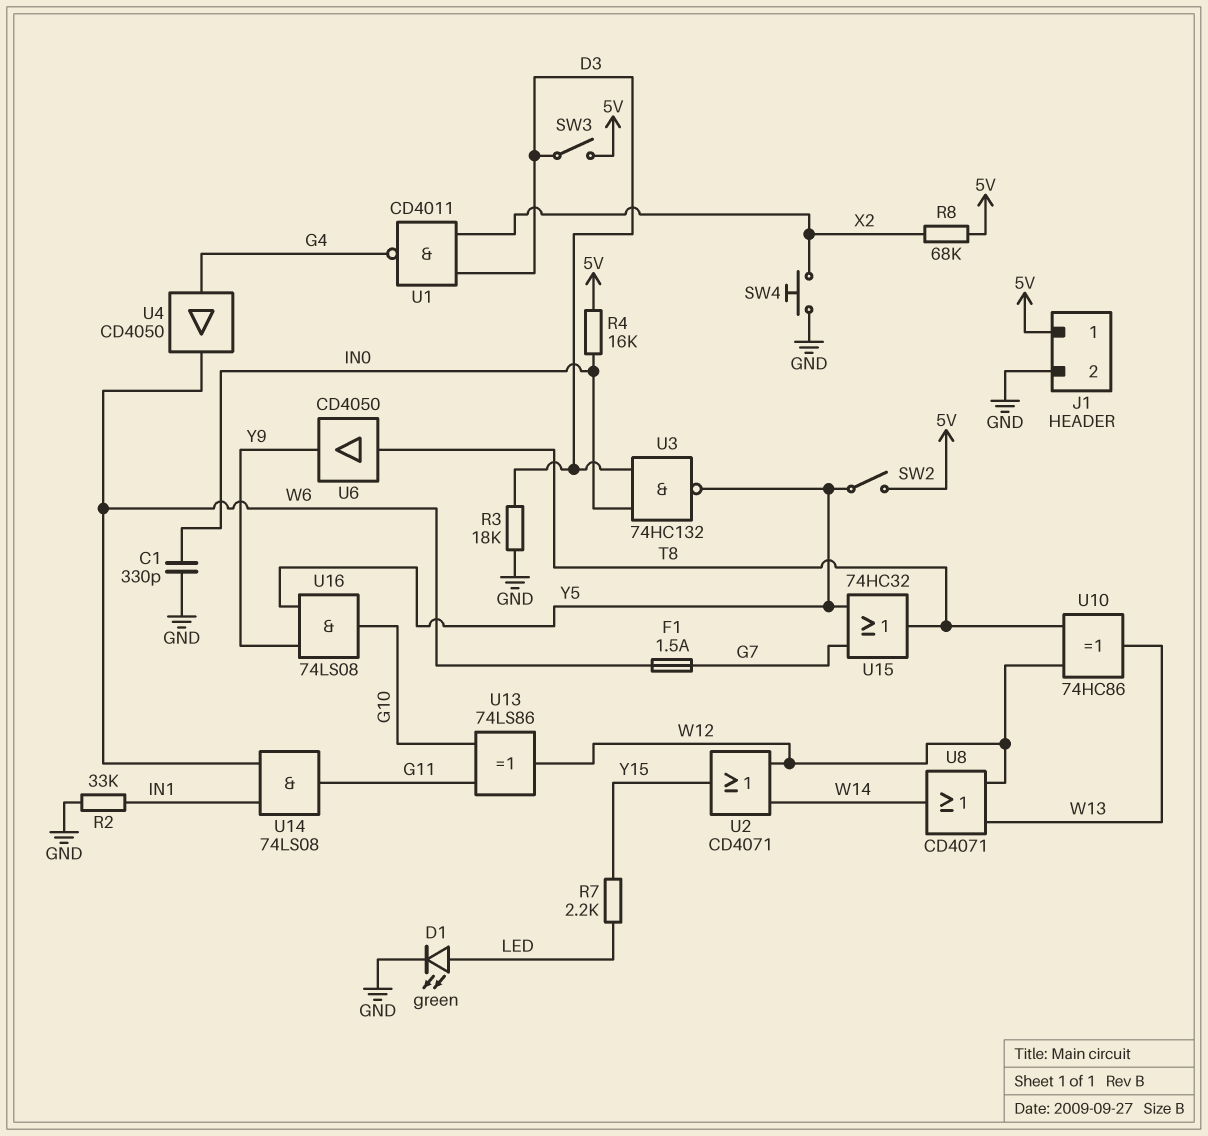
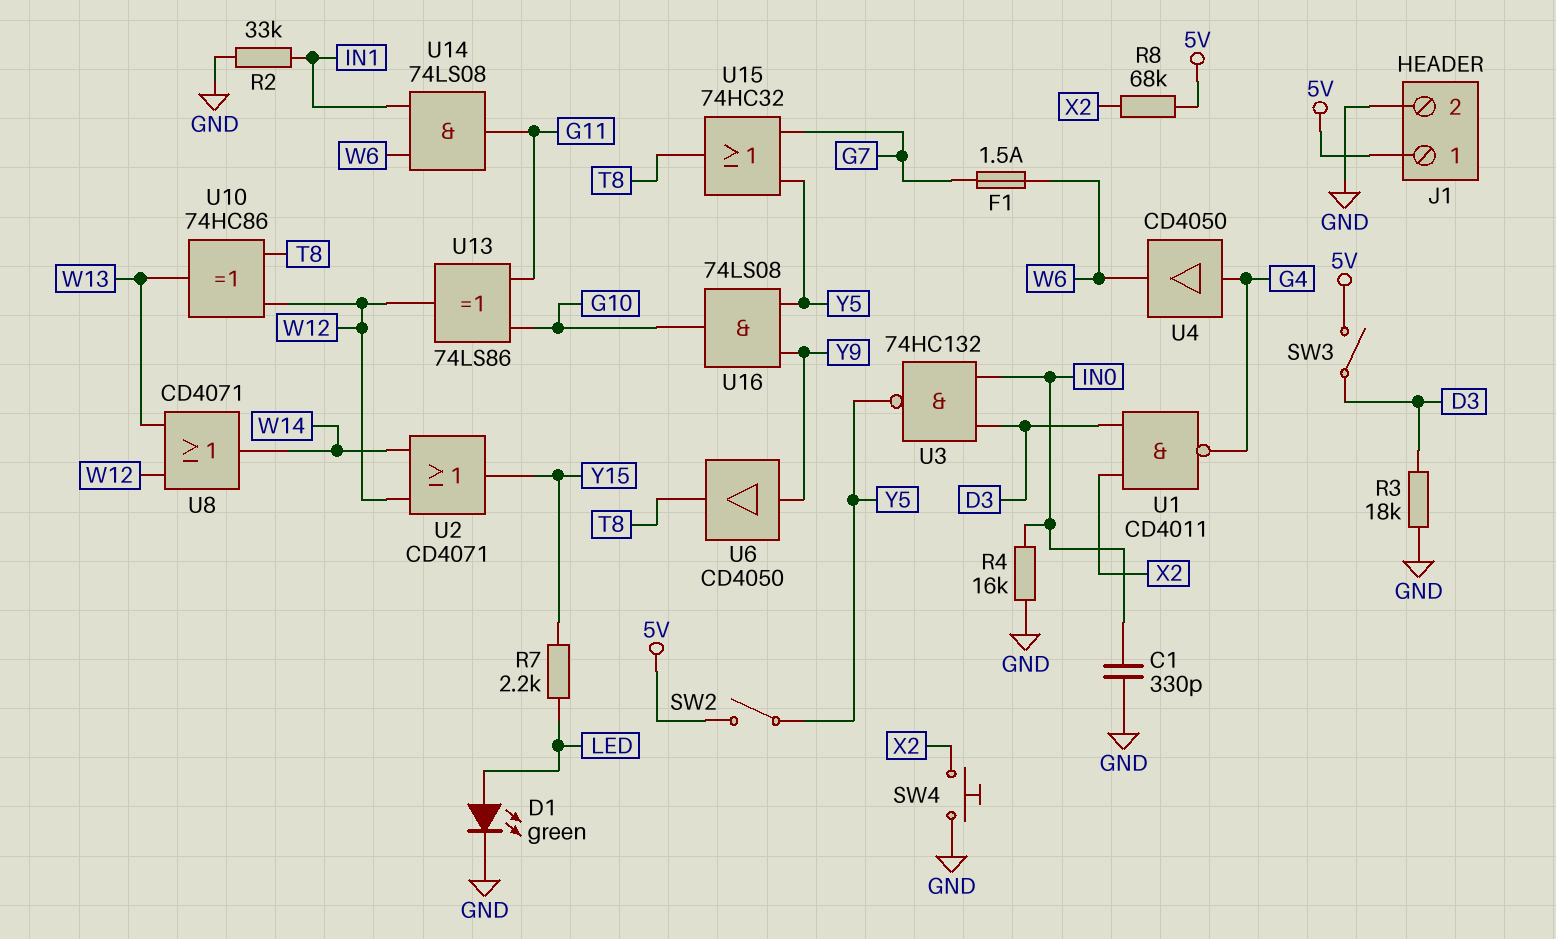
R4: 16k (5V, IN0) -> 16k (GND, IN0)
U6: buffer CD4050 (in T8, out Y9) -> buffer CD4050 (in Y9, out T8)

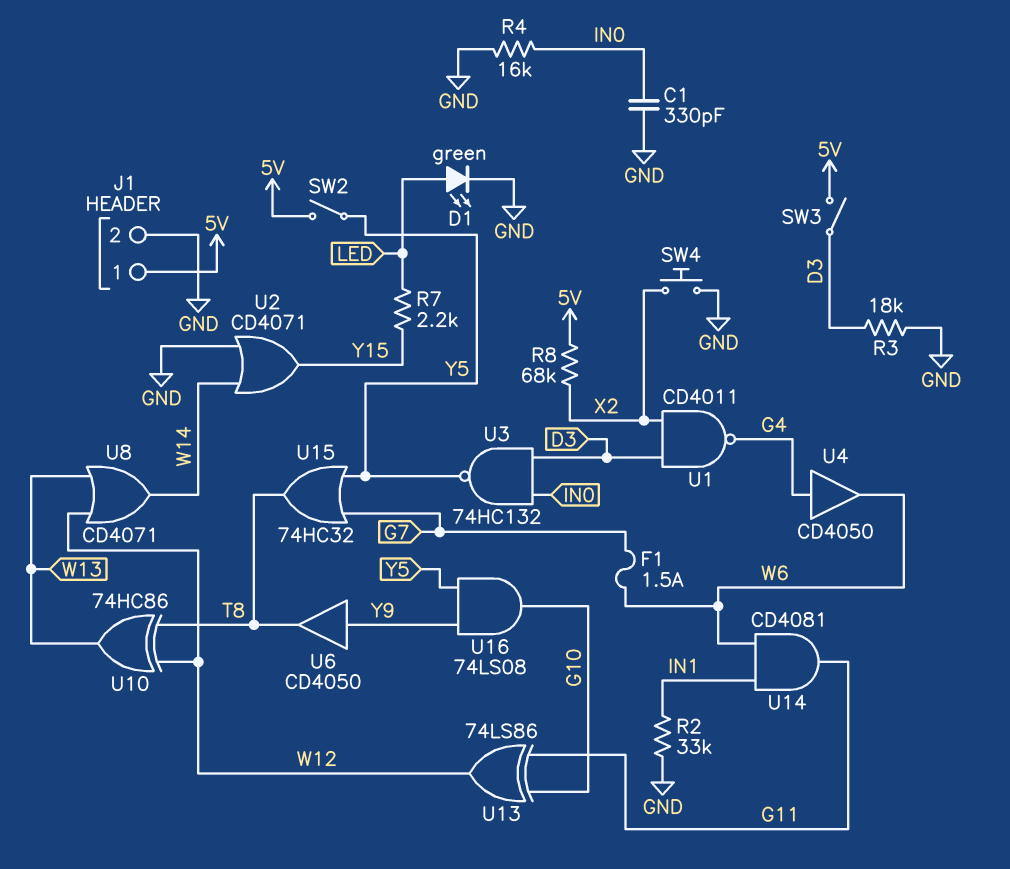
U2: OR CD4071 (in W12, in W14, out Y15) -> OR CD4071 (in GND, in W14, out Y15)
U14: AND 74LS08 (in IN1, in W6, out G11) -> AND CD4081 (in IN1, in W6, out G11)

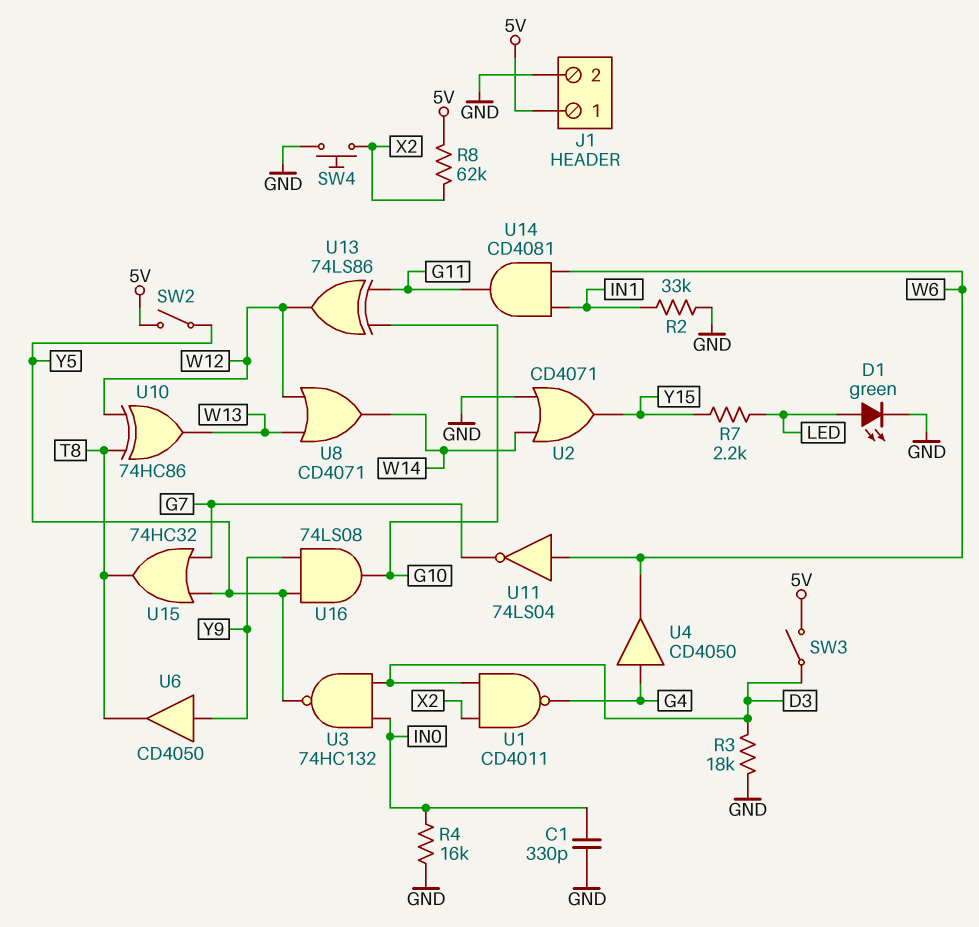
F1: 1.5A (G7, W6) -> none
R8: 68k (5V, X2) -> 62k (5V, X2)
U11: none -> NOT 74LS04 (in W6, out G7)

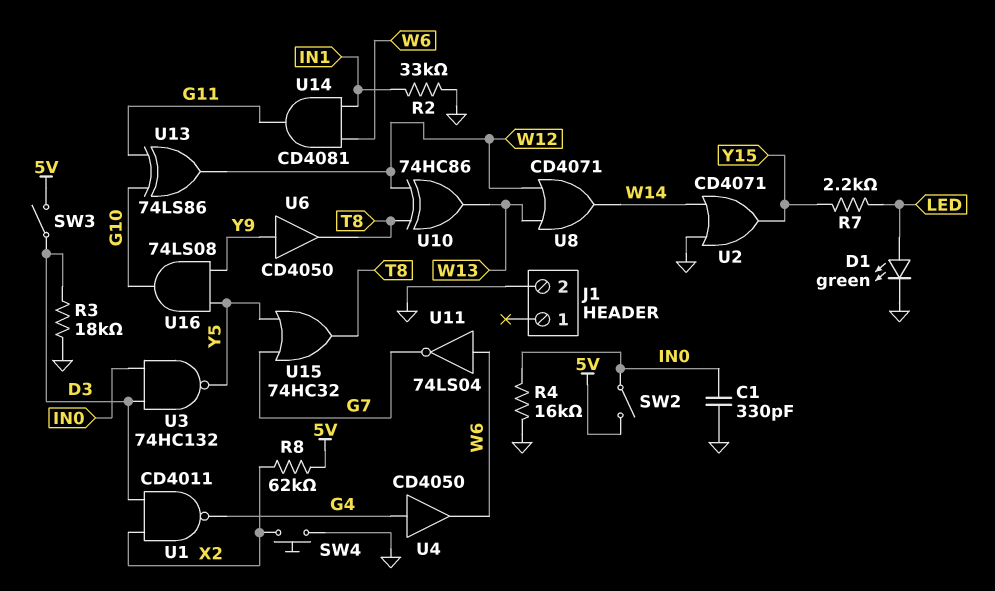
J1 pin 1: 5V -> none
SW2: switch (5V, Y5) -> switch (5V, IN0)

